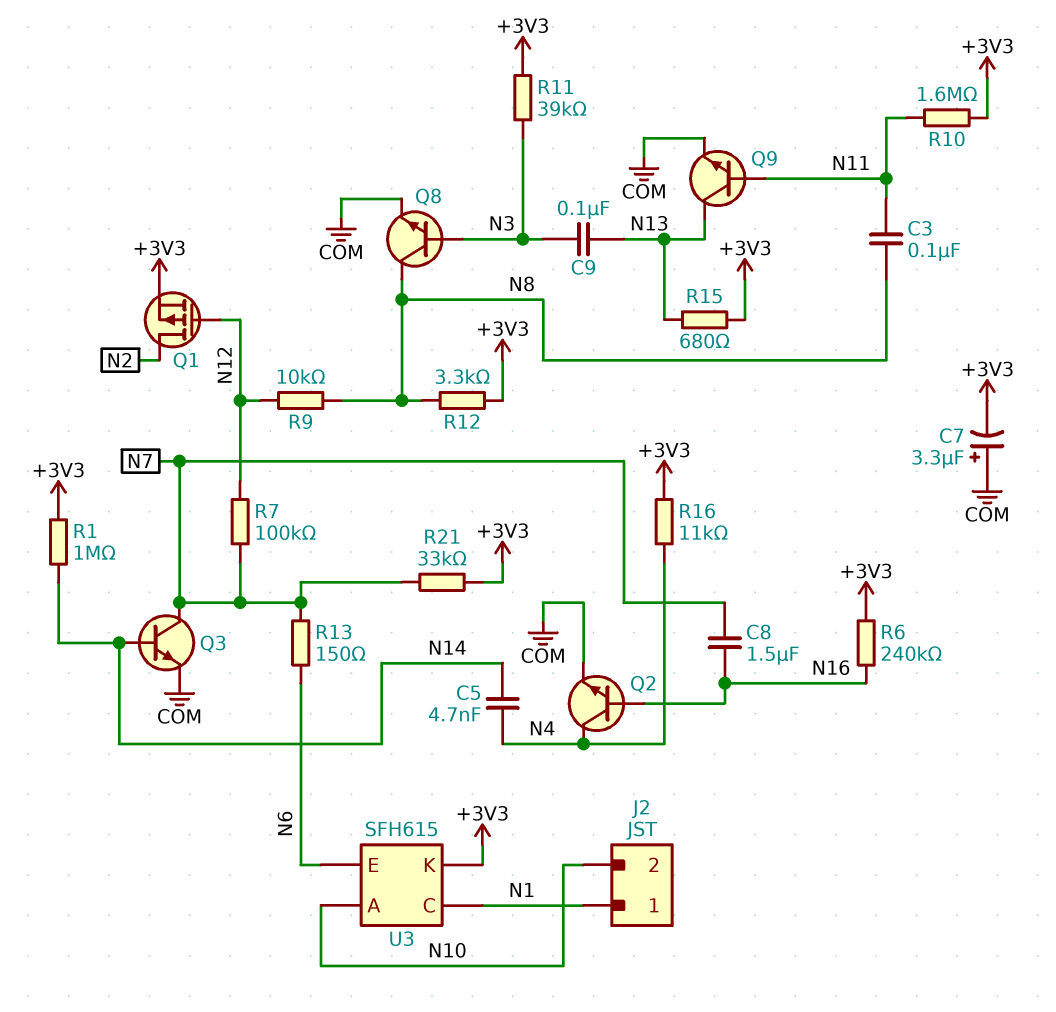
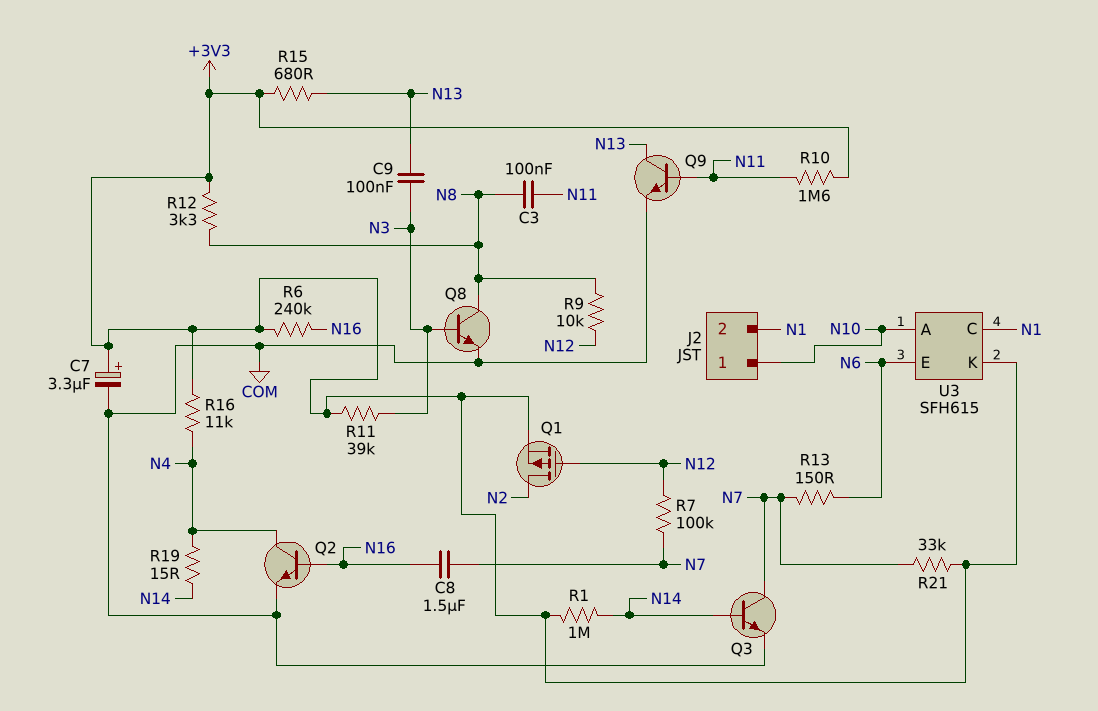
C5: 4.7nF (N4, N14) -> none
C7: 3.3uF (plus COM, minus +3V3) -> 3.3uF (plus +3V3, minus COM)
J2 pin 1: N1 -> N10
J2 pin 2: N10 -> N1
R19: none -> 15 (N4, N14)

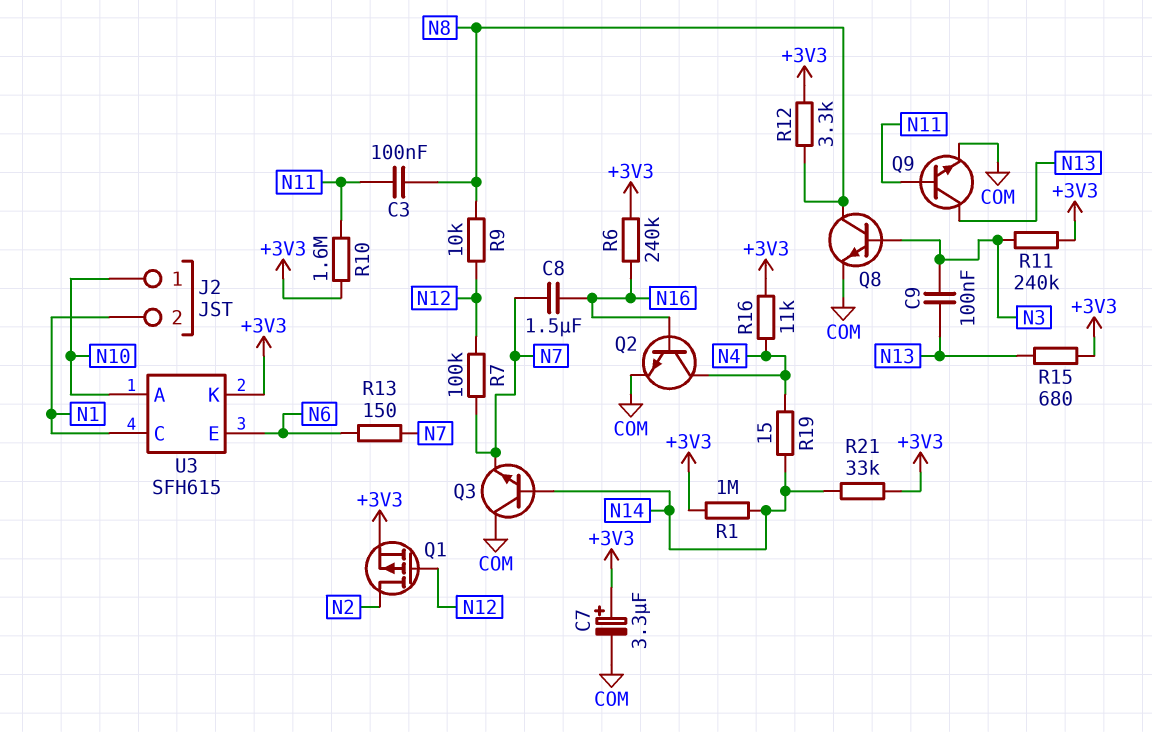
Q3: NPN (B N14, C N7, E COM) -> NPN (B N14, C COM, E N7)
R11: 39k (+3V3, N3) -> 240k (+3V3, N3)
R21: 33k (+3V3, N7) -> 33k (+3V3, N14)

